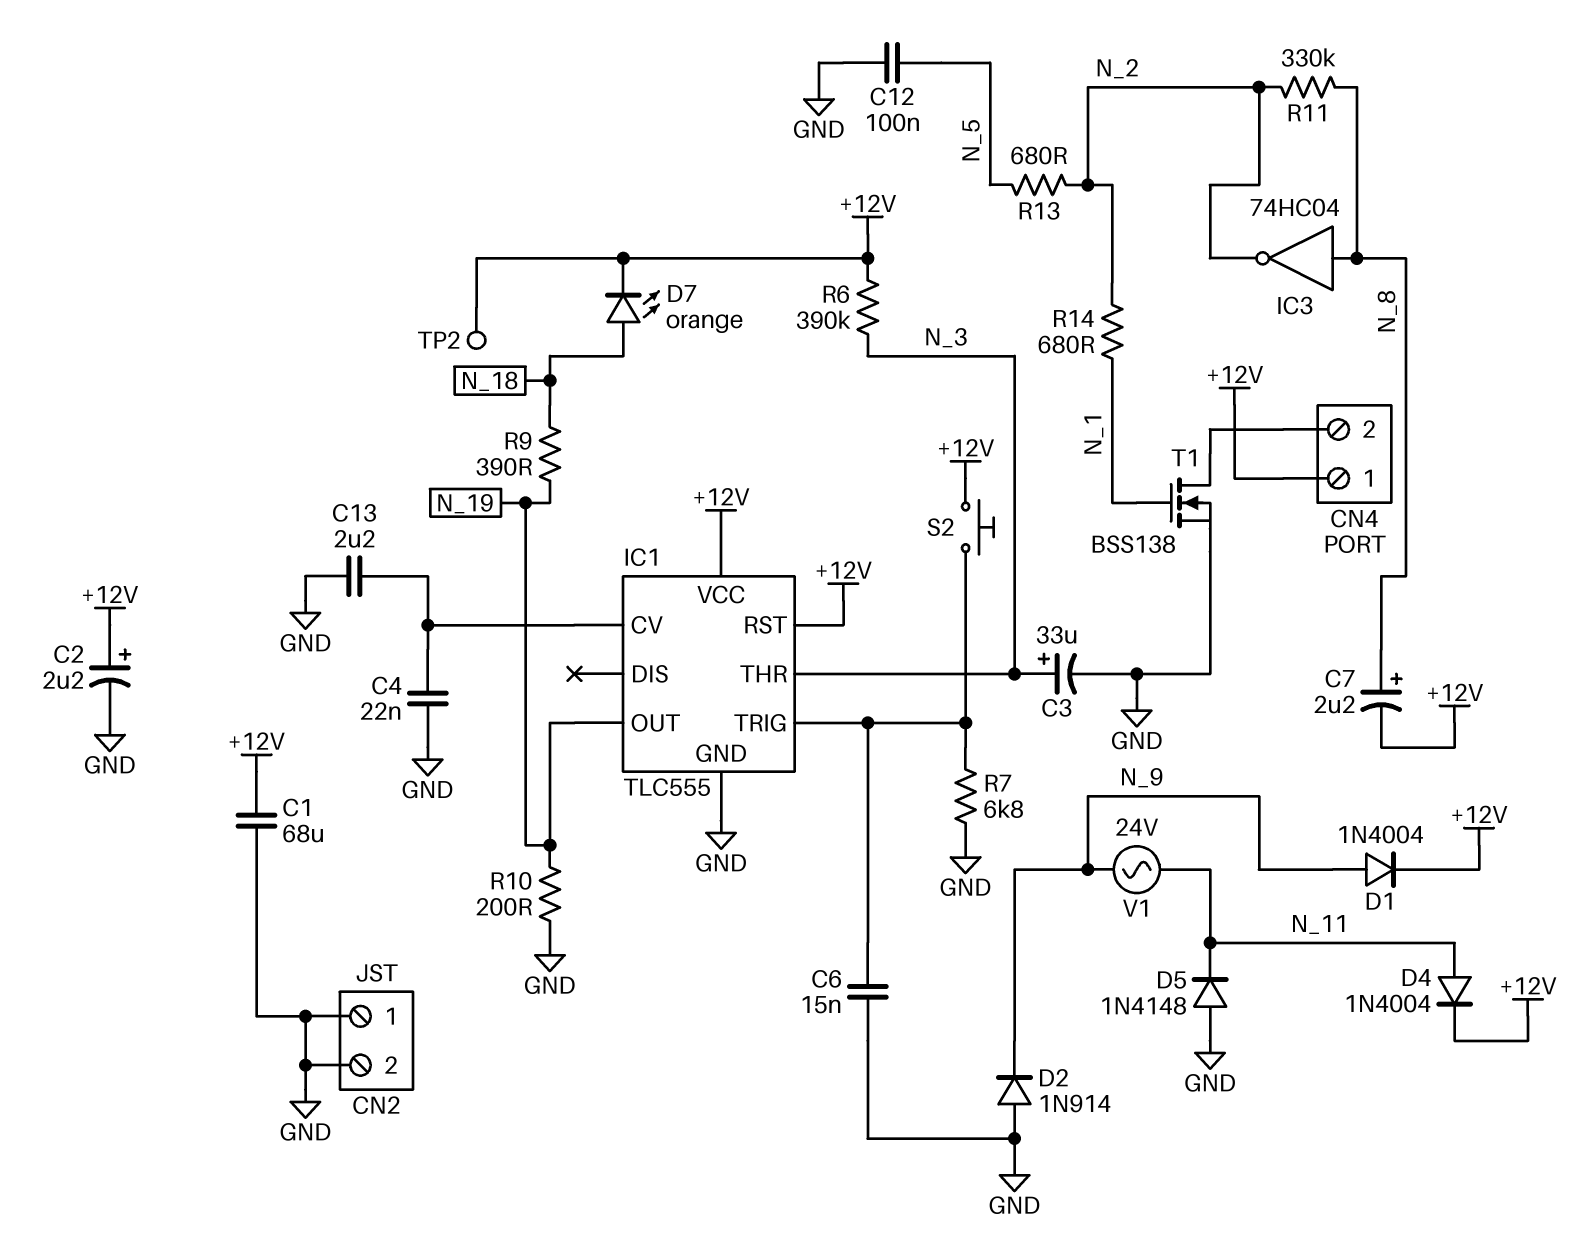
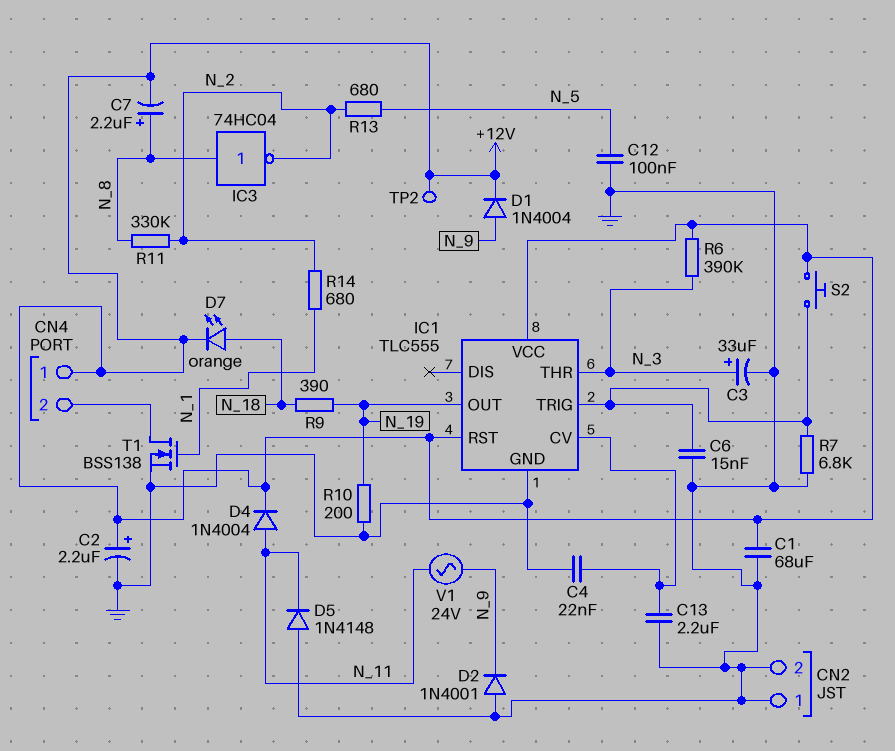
D2: diode 1N914 (A GND, K N_9) -> diode 1N4001 (A GND, K N_9)

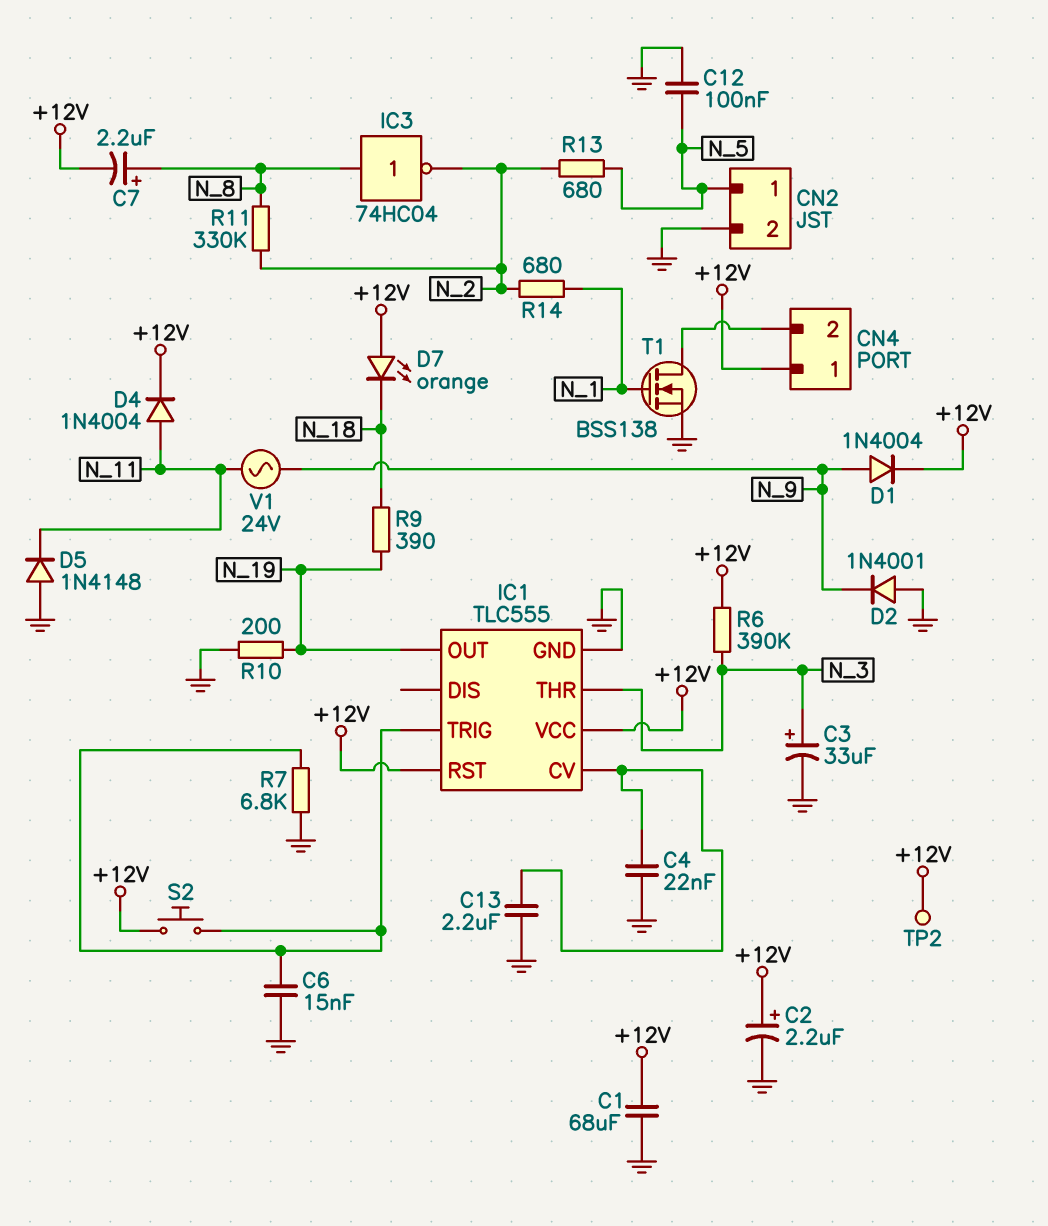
CN2 pin 1: GND -> N_5
D7: LED orange (A N_18, K +12V) -> LED orange (A +12V, K N_18)

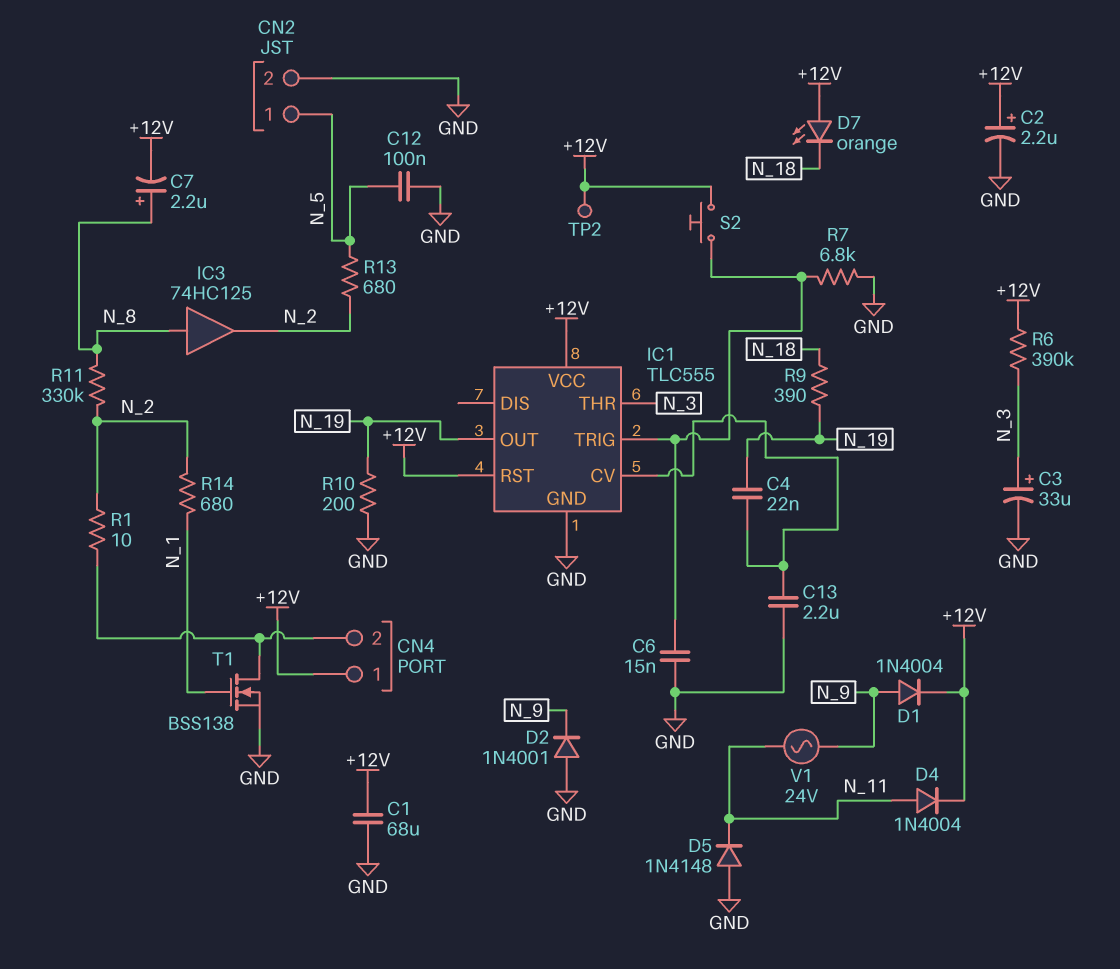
C4: 22nF (GND, IC1/CV) -> 22nF (IC1/CV, N_19)
IC3: NOT 74HC04 (in N_8, out N_2) -> buffer 74HC125 (in N_8, out N_2)
R1: none -> 10 (CN4/2, N_2)

